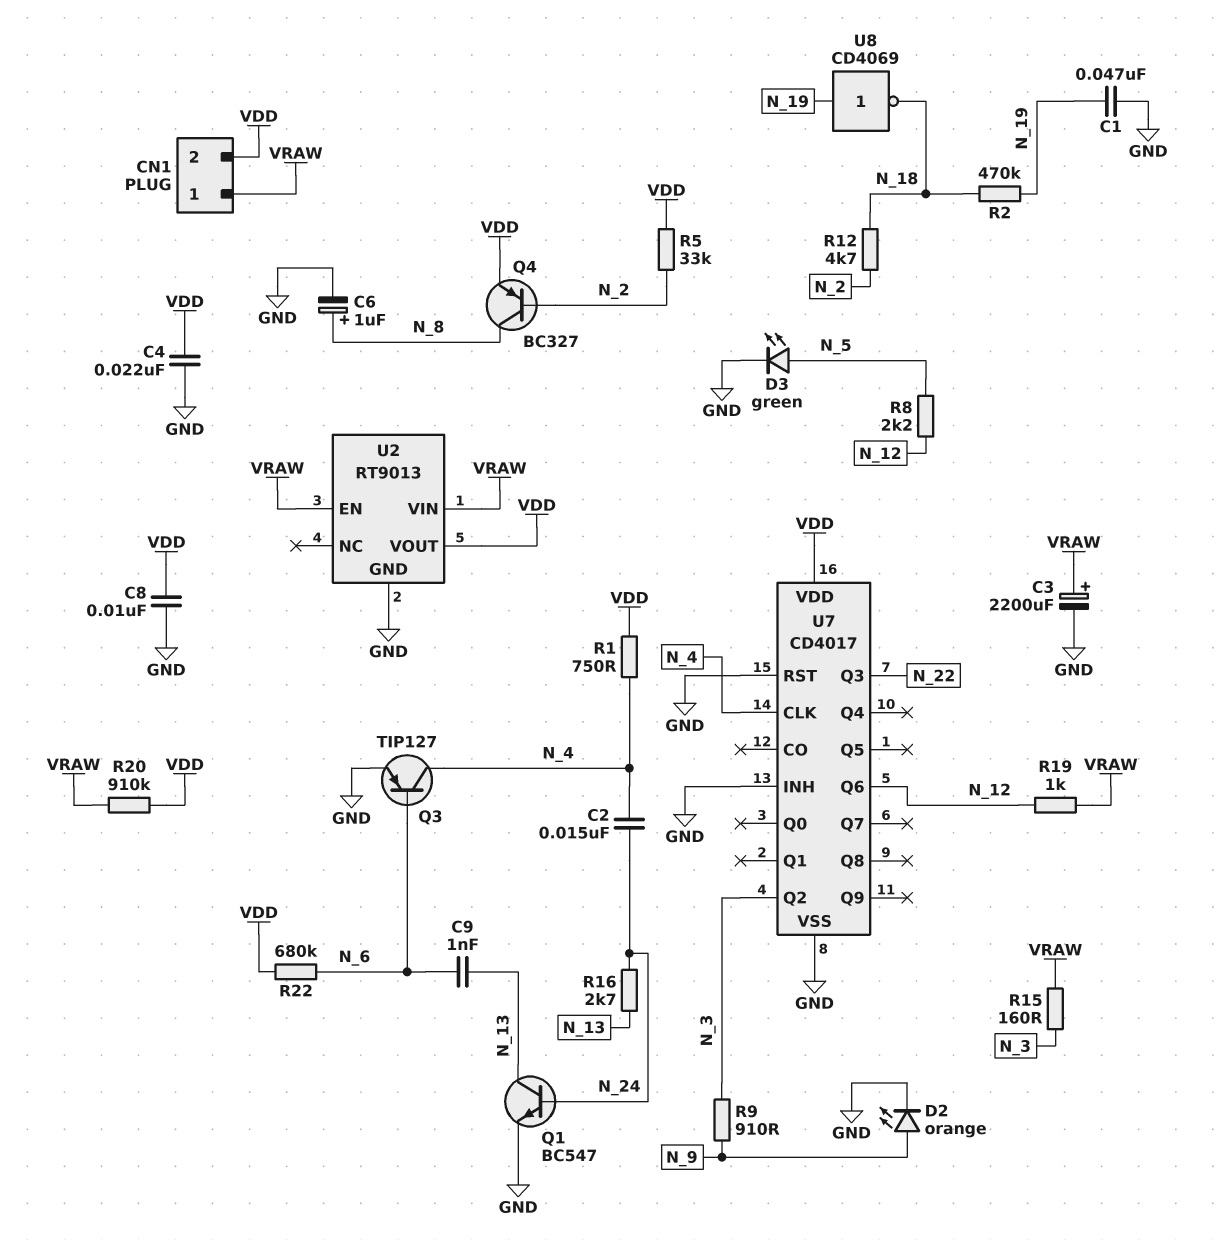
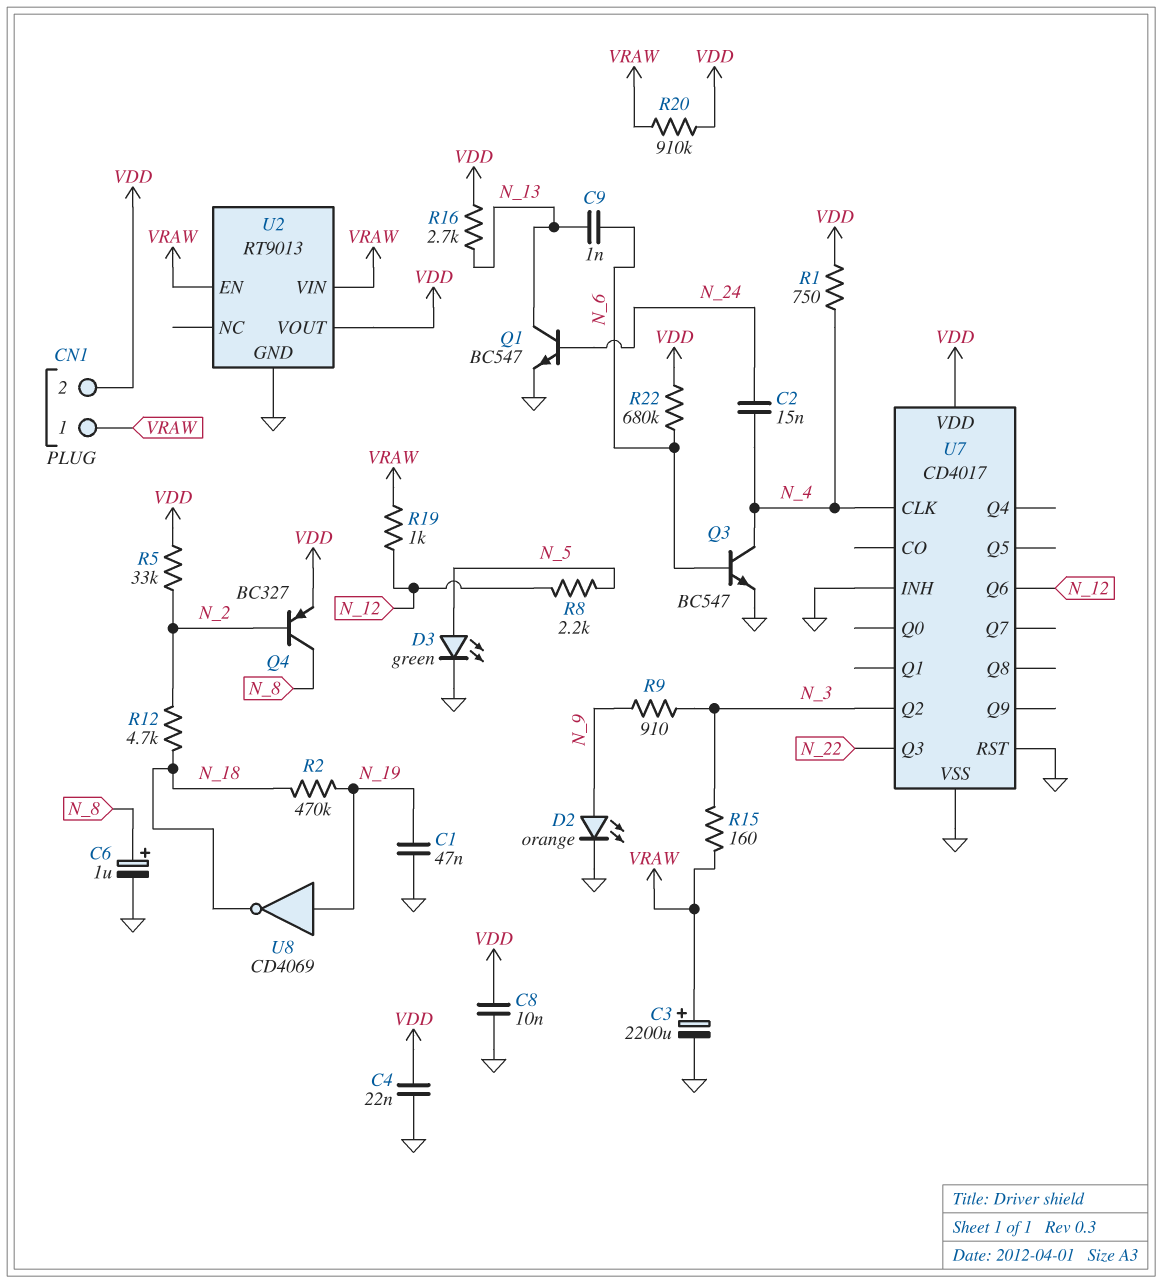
Q3: PNP TIP127 (B N_6, C N_4, E GND) -> NPN BC547 (B N_6, C N_4, E GND)
R16: 2.7k (N_13, N_24) -> 2.7k (N_13, VDD)

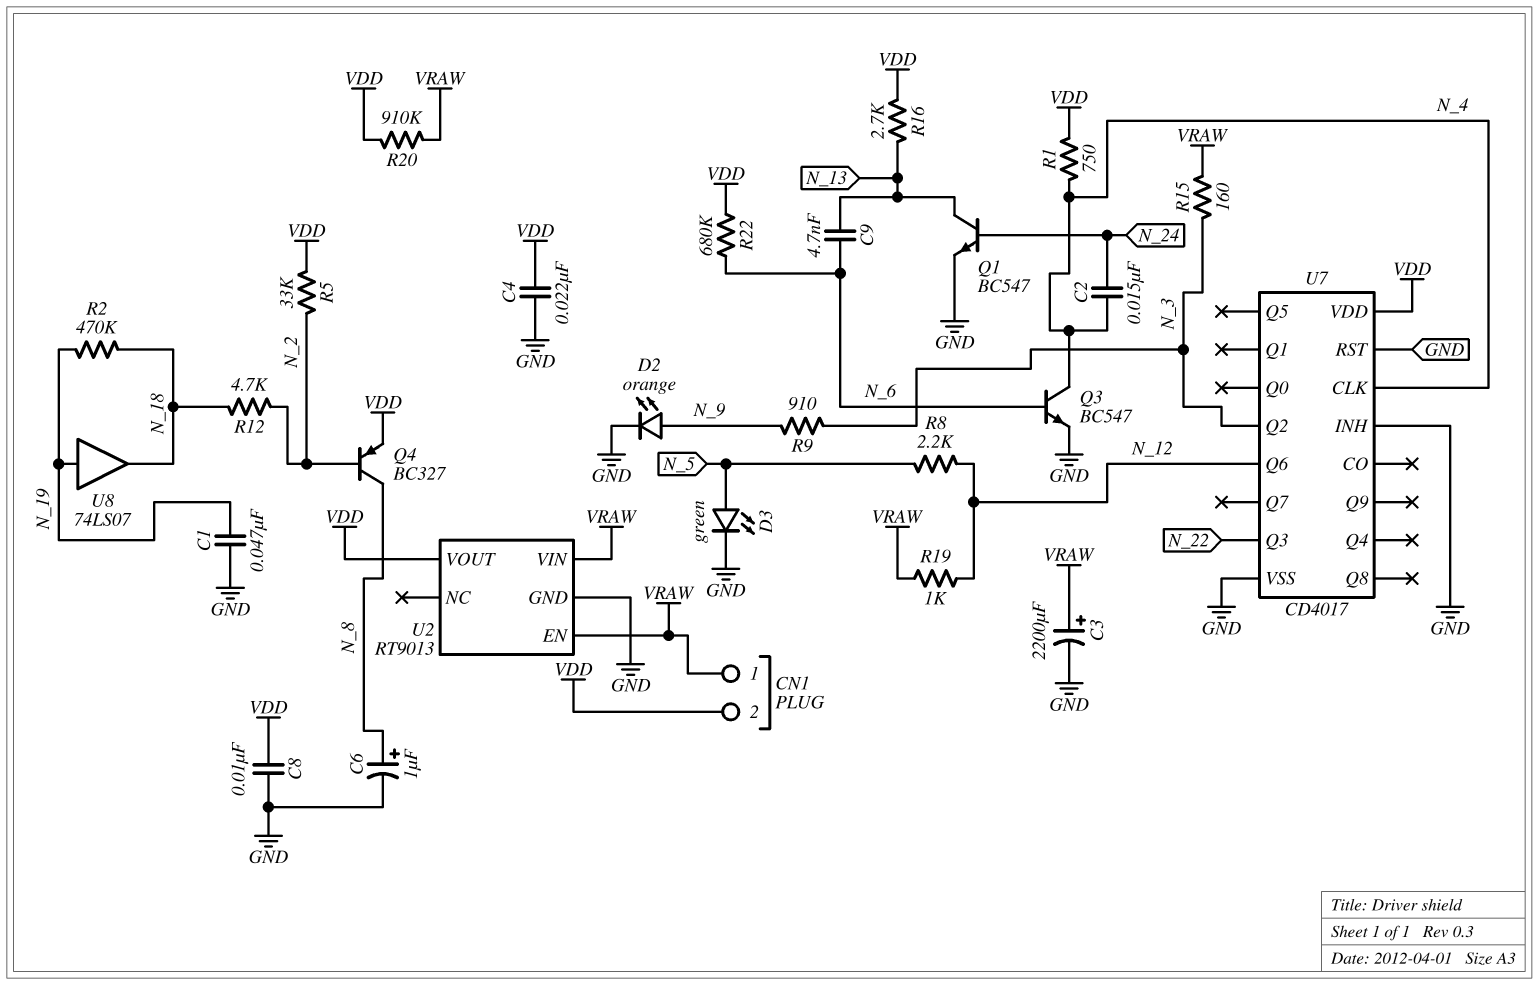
C9: 1nF (N_6, N_13) -> 4.7nF (N_6, N_13)
U8: NOT CD4069 (in N_19, out N_18) -> buffer 74LS07 (in N_19, out N_18)

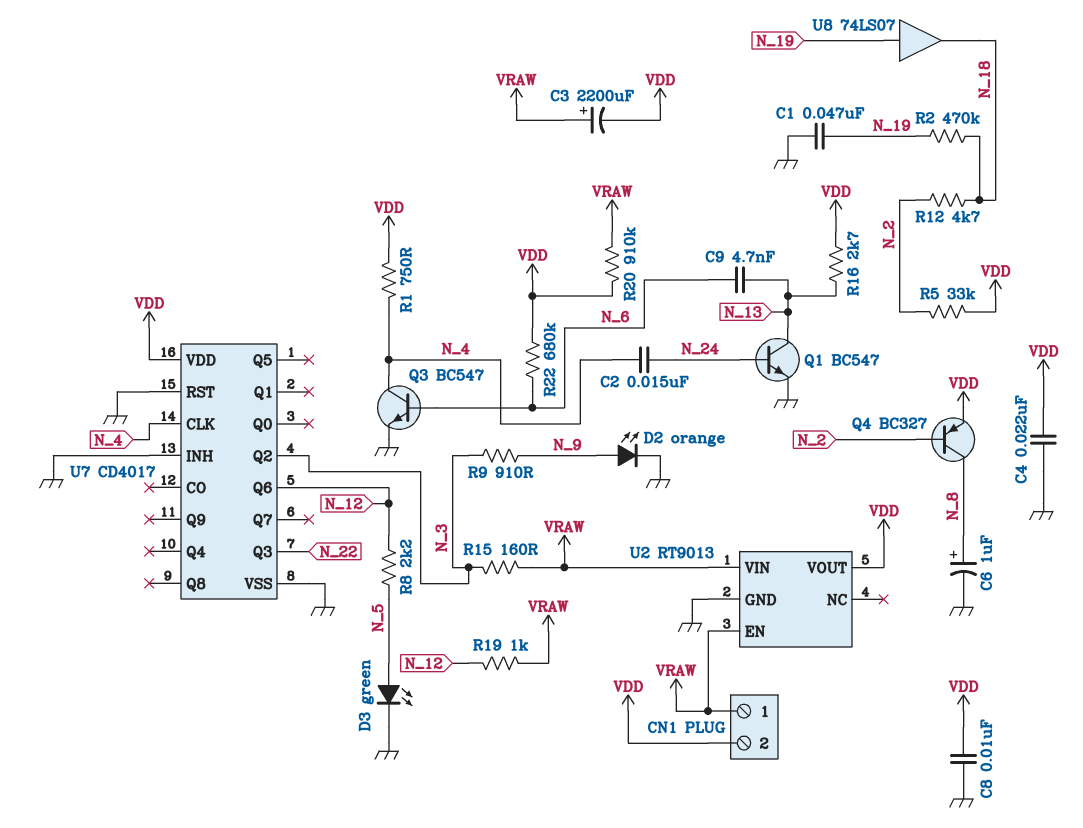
C3: 2200uF (plus VRAW, minus GND) -> 2200uF (plus VRAW, minus VDD)

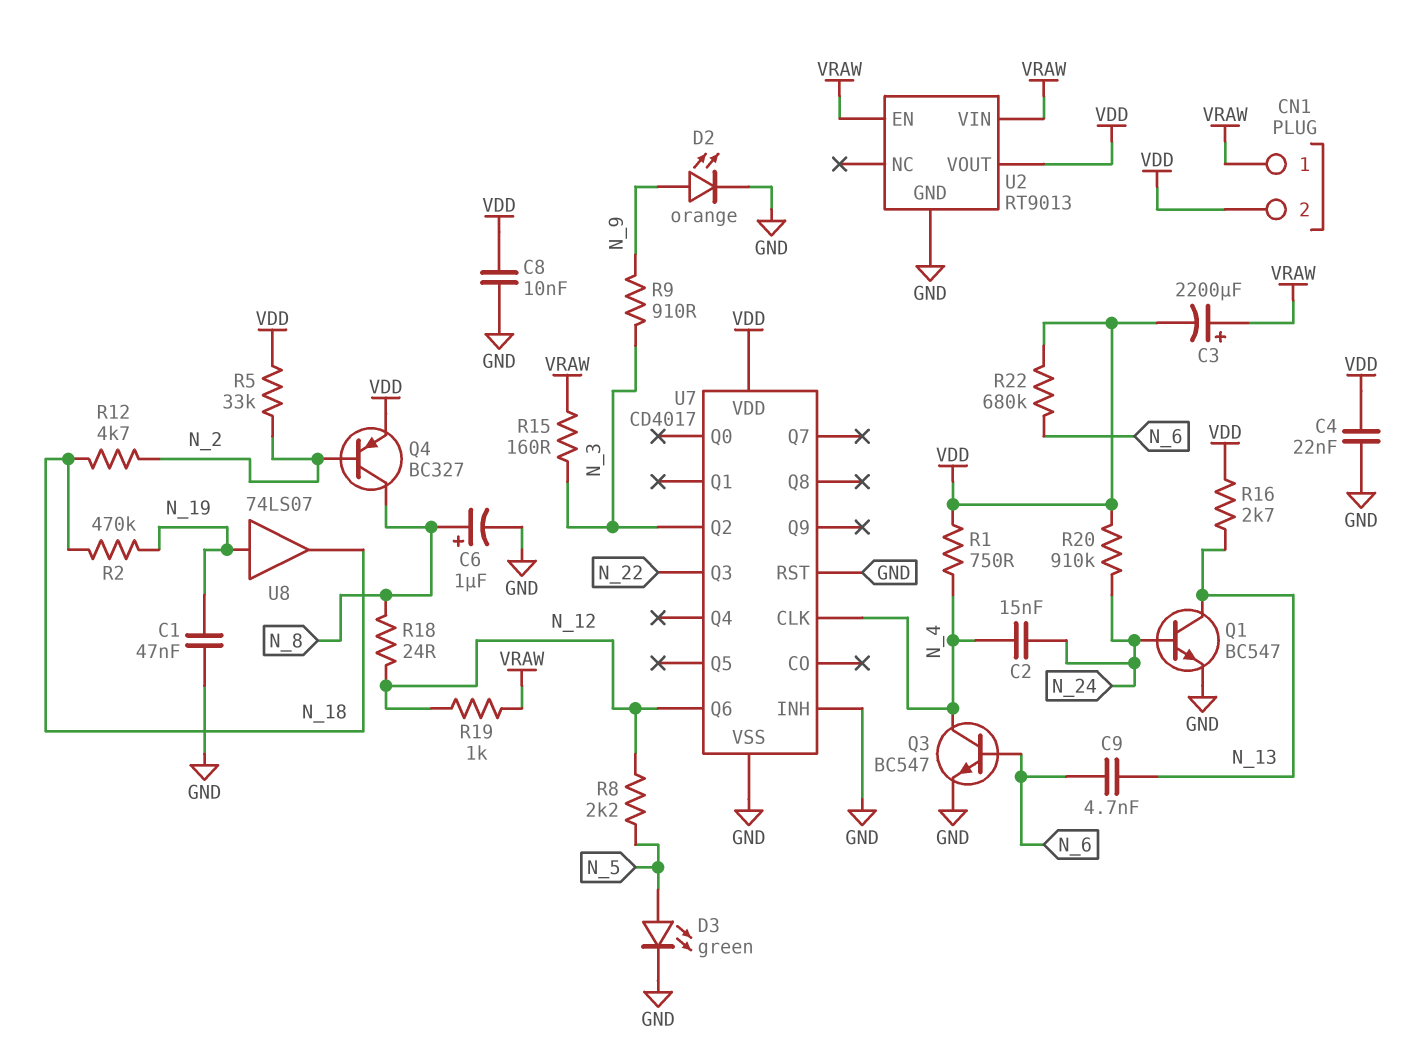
R18: none -> 24 (N_8, N_12)
R20: 910k (VDD, VRAW) -> 910k (N_24, VDD)

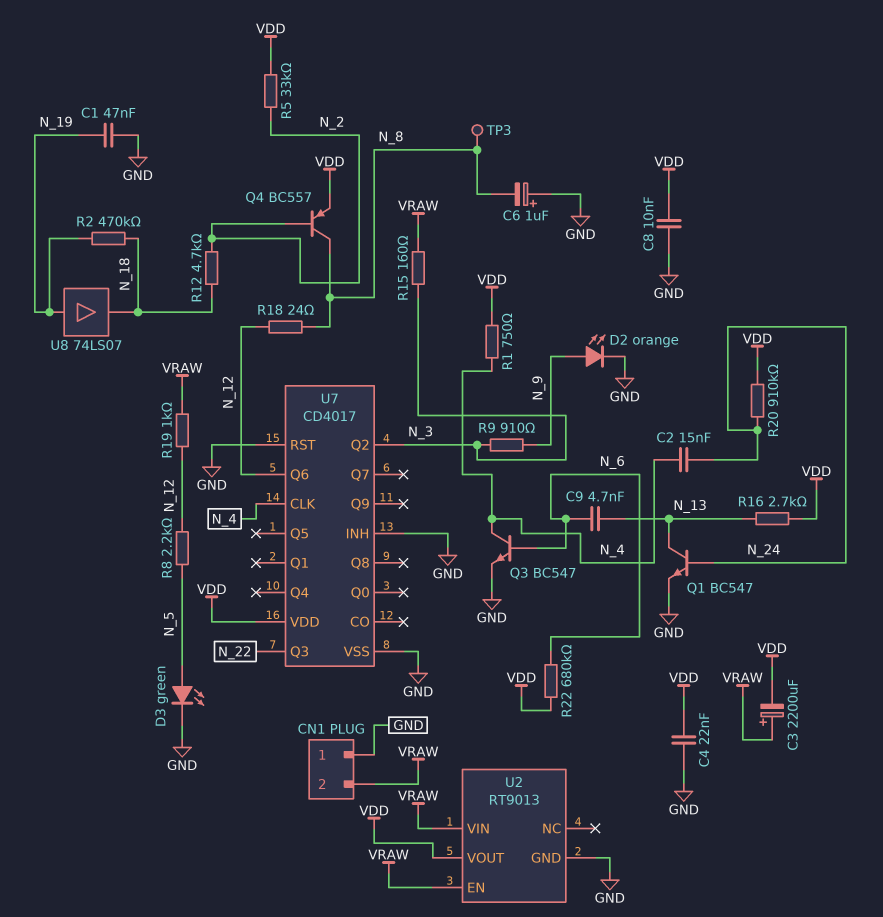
C6: 1uF (plus N_8, minus GND) -> 1uF (plus GND, minus N_8)
CN1 pin 1: VRAW -> GND
CN1 pin 2: VDD -> VRAW
Q4: PNP BC327 (B N_2, C N_8, E VDD) -> PNP BC557 (B N_2, C N_8, E VDD)
TP3: none -> test point (N_8)

